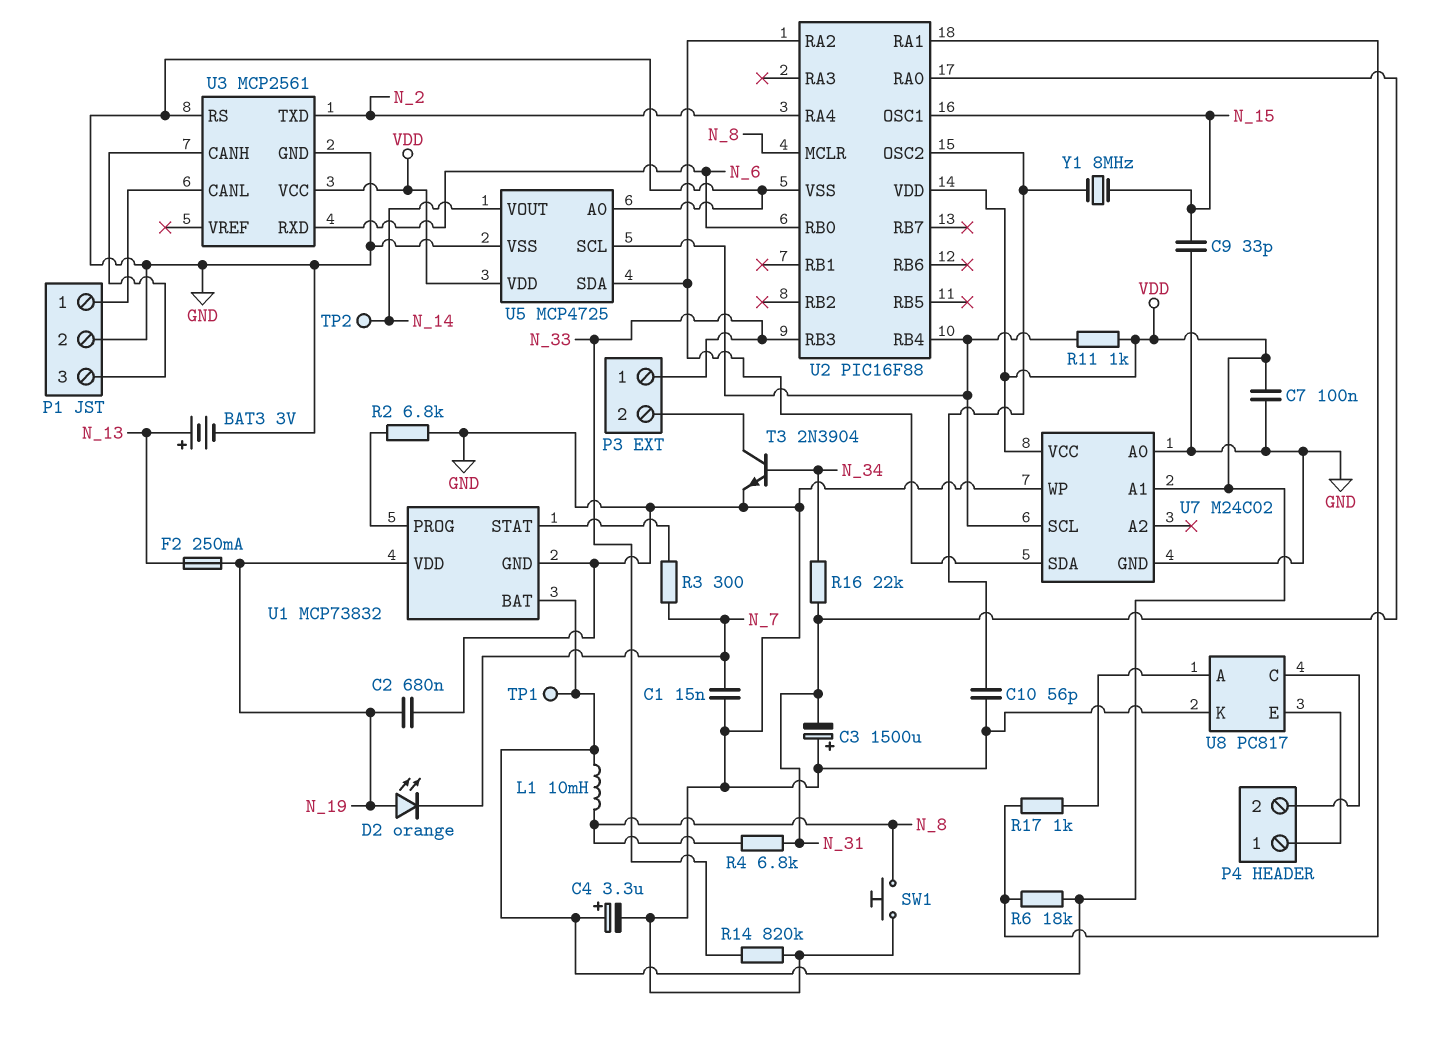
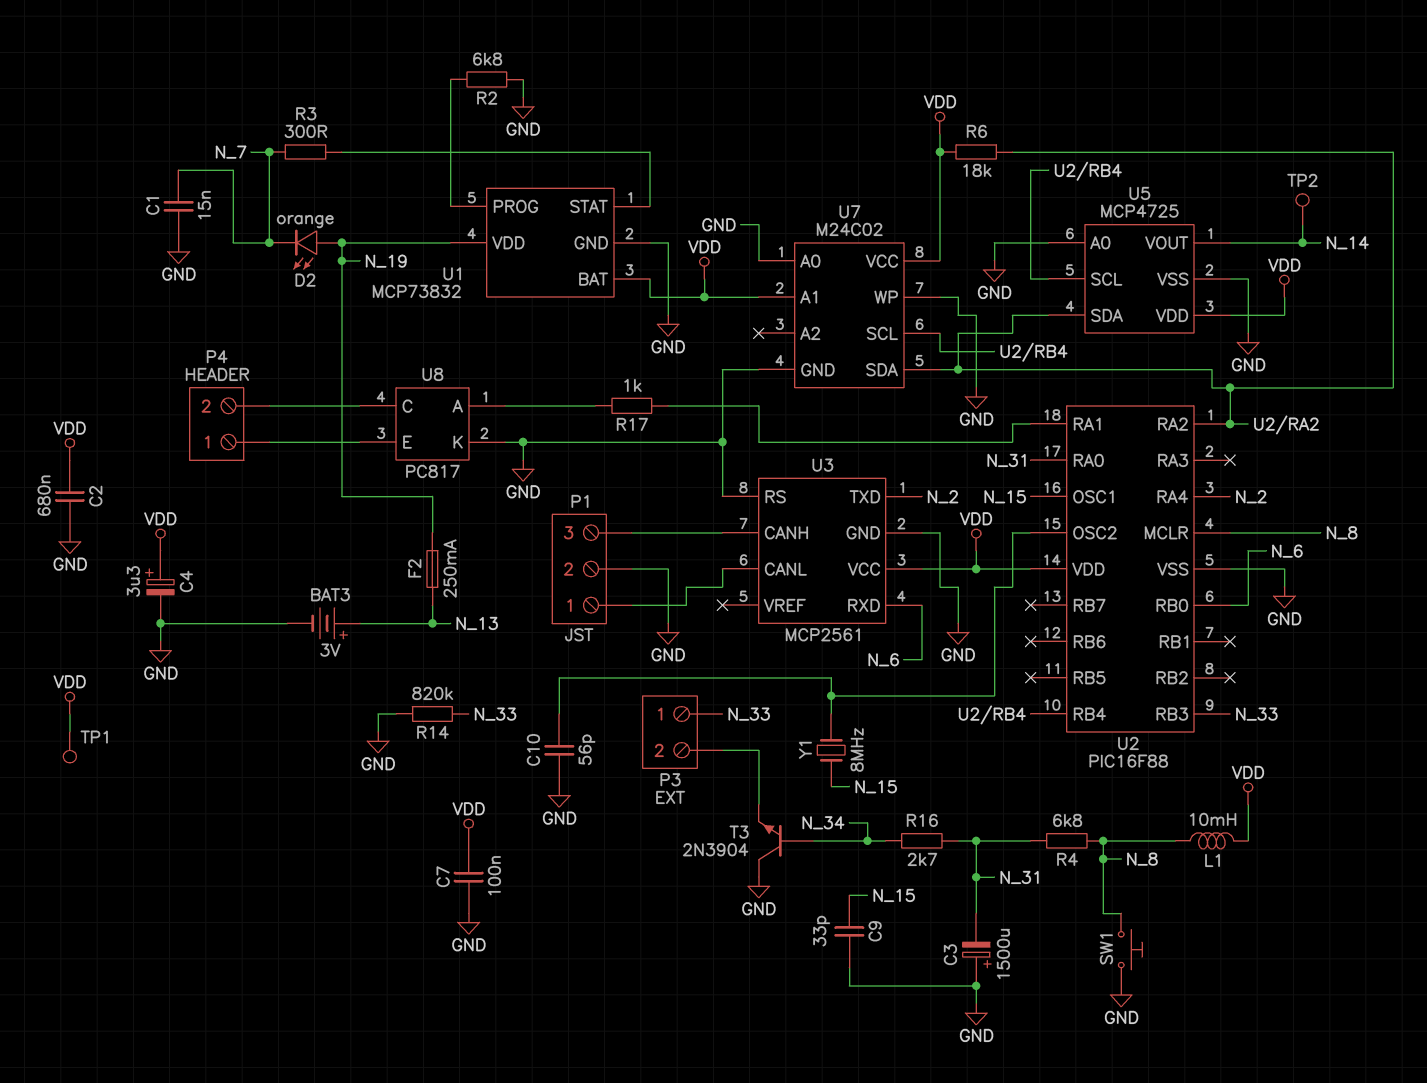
C2: 680nF (GND, N_19) -> 680nF (GND, VDD)
R6: 18k (U2/RA1, VDD) -> 18k (U2/RA2, VDD)
R11: 1k (U2/RB4, VDD) -> none
R16: 22k (N_31, N_34) -> 2.7k (N_31, N_34)
T3: NPN 2N3904 (B N_34, C P3/2, E GND) -> NPN 2N3904 (B N_34, C GND, E P3/2)

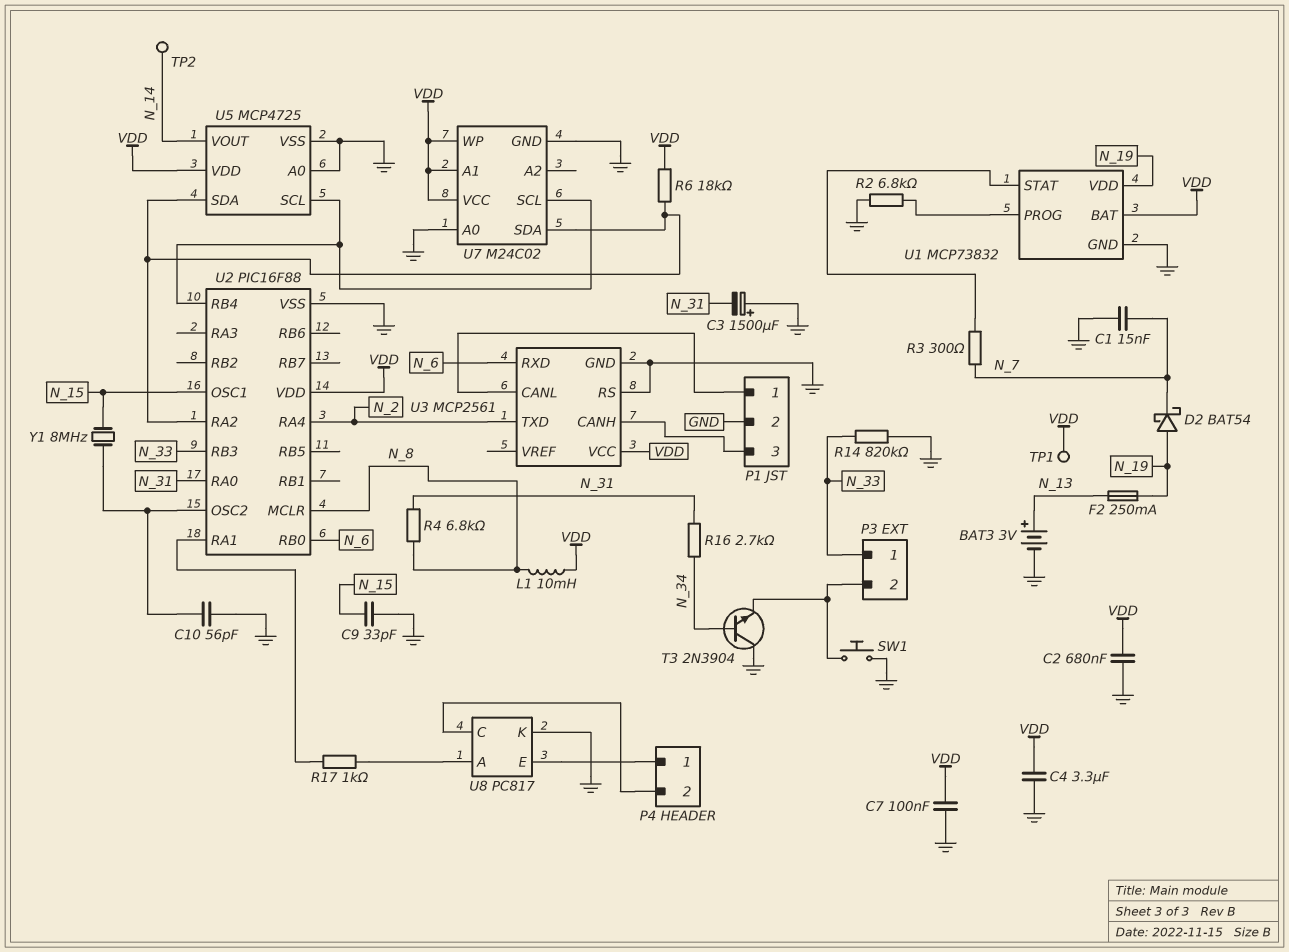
C4: 3.3uF (plus VDD, minus GND) -> 3.3uF (GND, VDD)
D2: LED orange (A N_19, K N_7) -> schottky BAT54 (A N_19, K N_7)
SW1: button (GND, N_8) -> button (GND, P3/2)
U7 pin WP: GND -> VDD

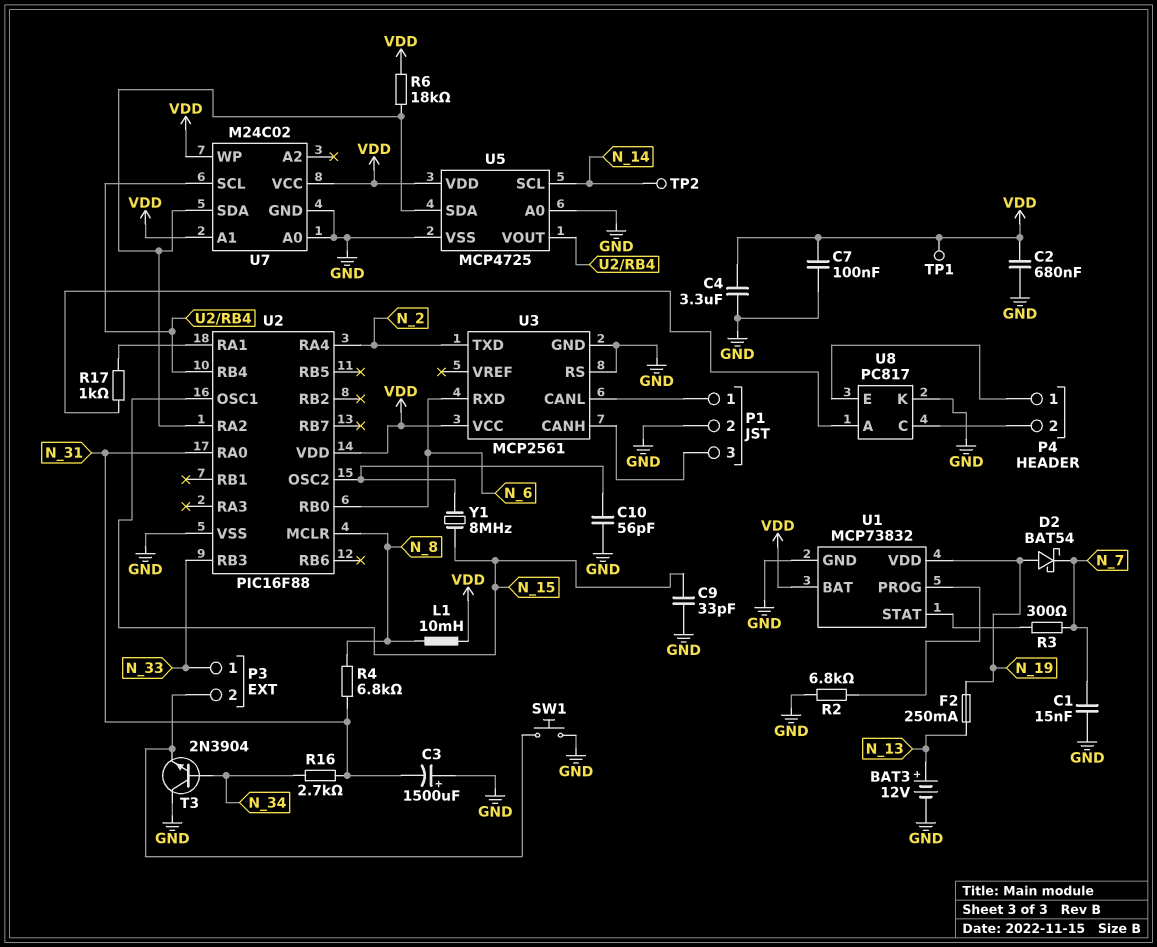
BAT3: 3V (plus N_13, minus GND) -> 12V (plus N_13, minus GND)
R14: 820k (GND, N_33) -> none
U5 pin SCL: U2/RB4 -> N_14
U5 pin VOUT: N_14 -> U2/RB4

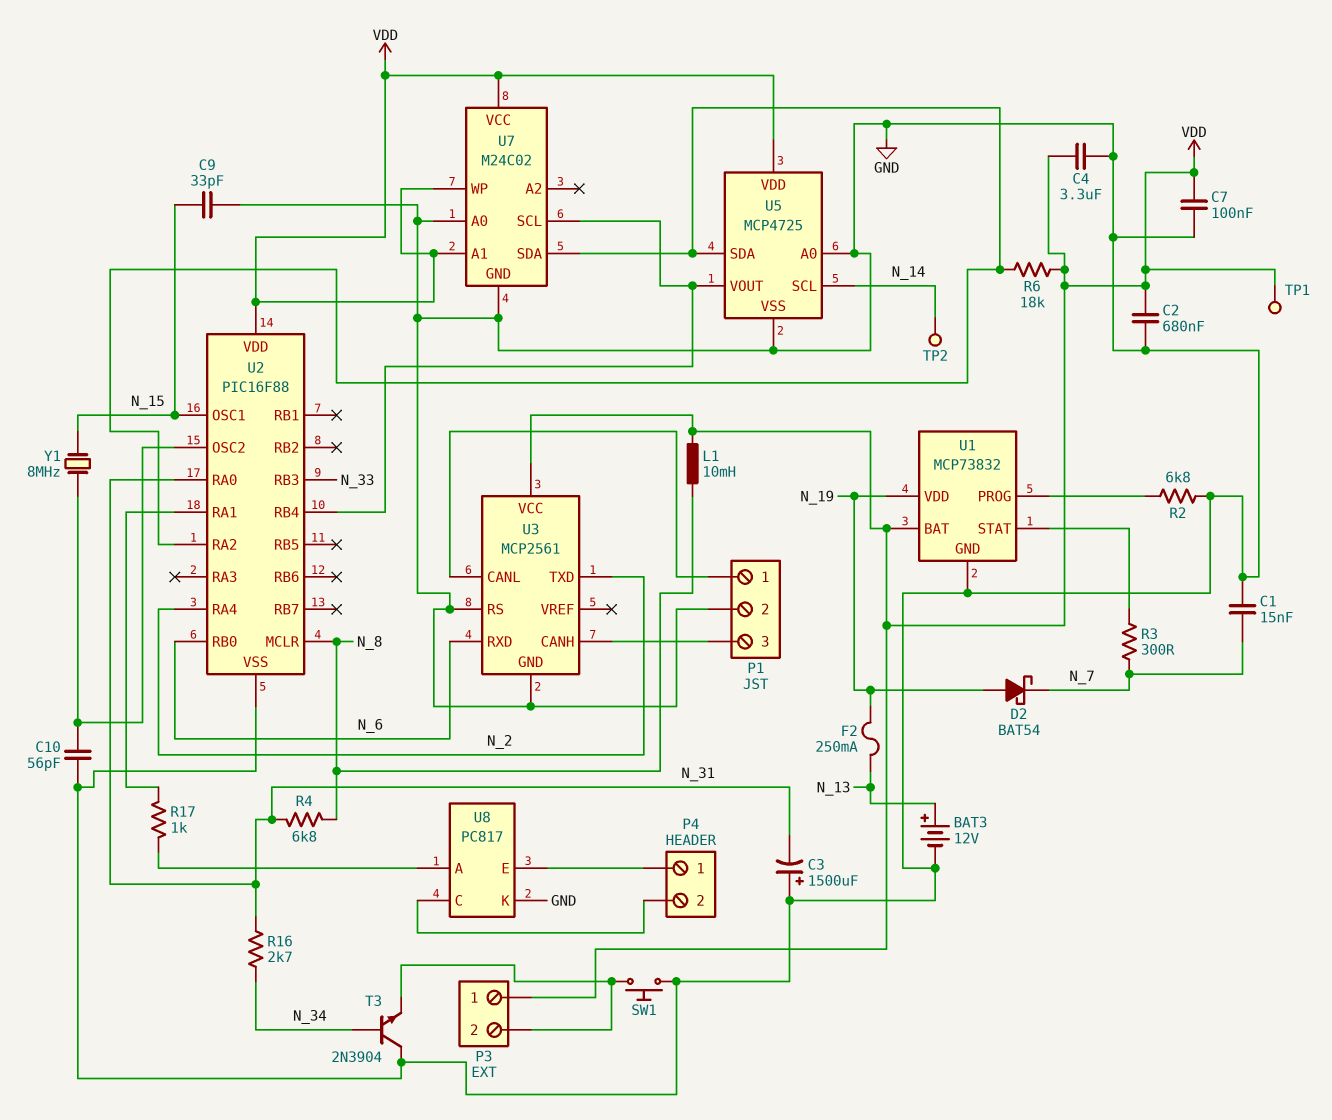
P3 pin 1: N_33 -> VDD

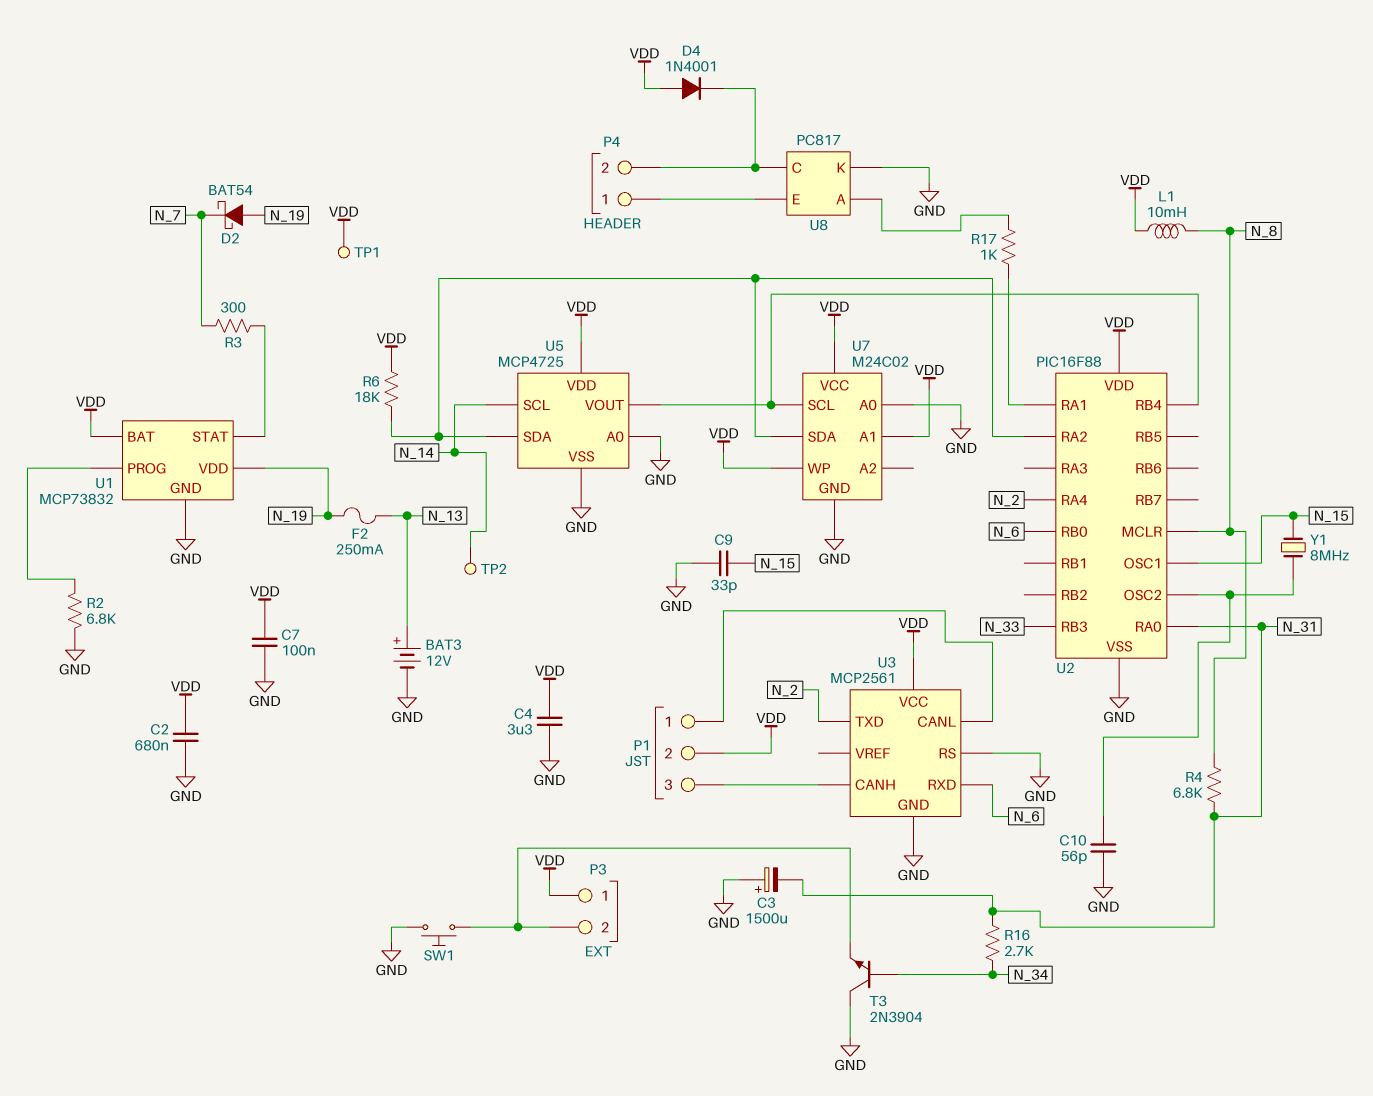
C1: 15nF (GND, N_7) -> none
D4: none -> diode 1N4001 (A VDD, K P4/2)
P1 pin 2: GND -> VDD

